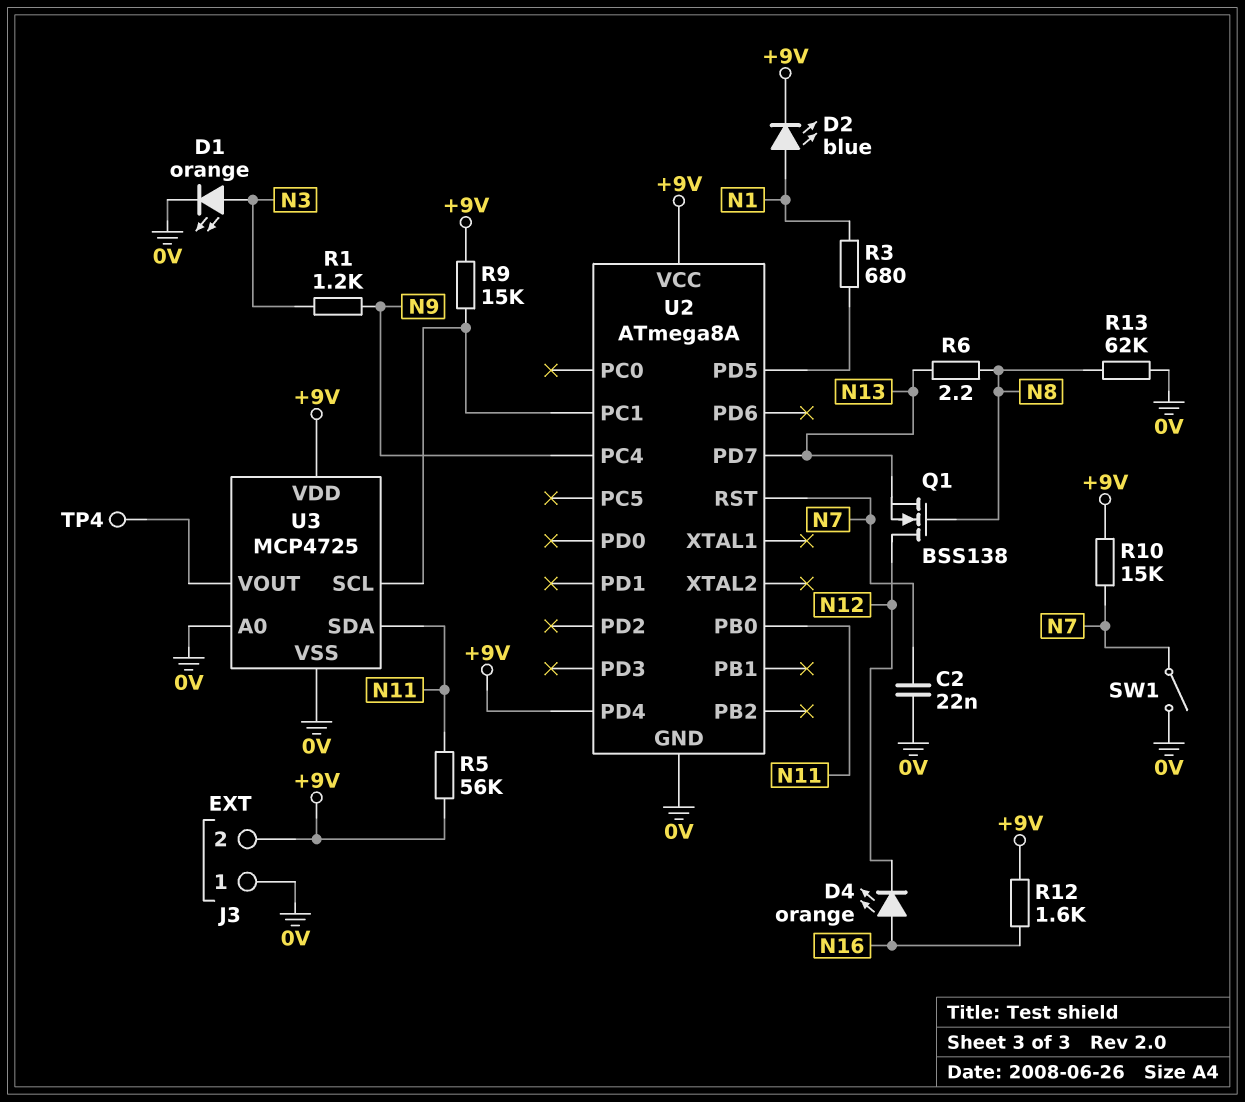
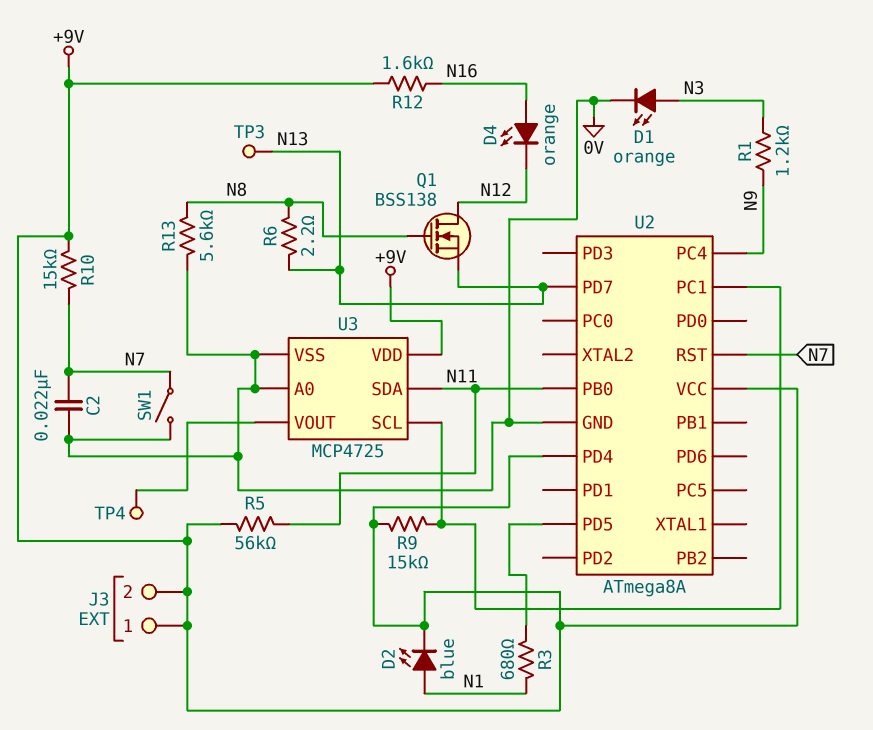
J3 pin 1: 0V -> +9V
R13: 62k (0V, N8) -> 5.6k (0V, N8)
TP3: none -> test point (N13)

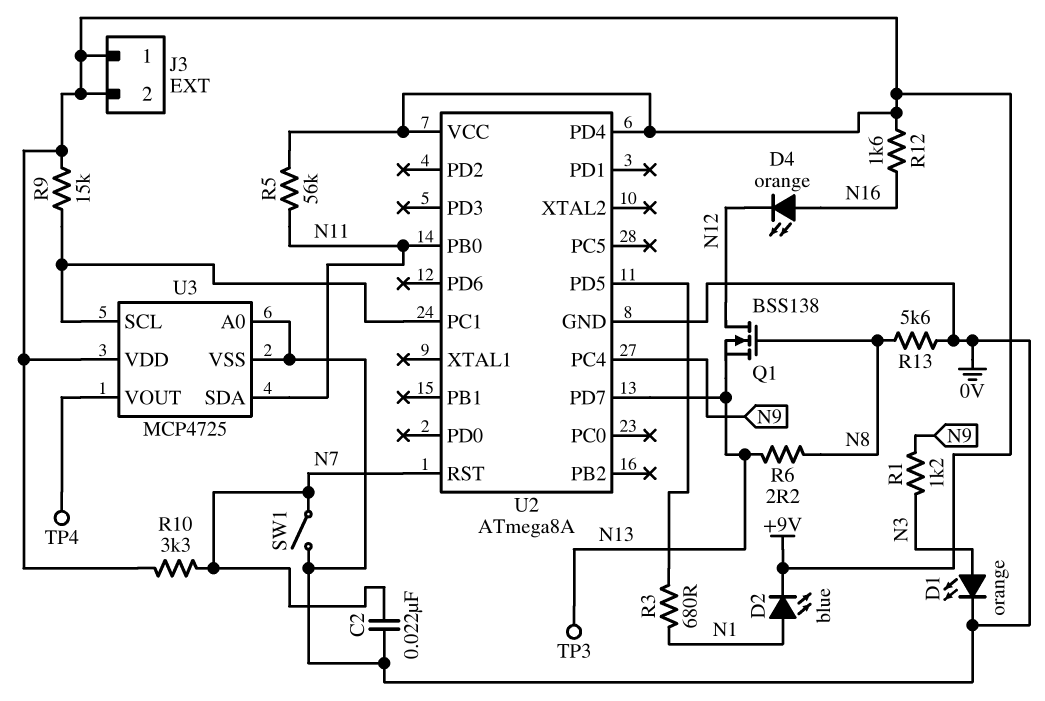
R10: 15k (+9V, N7) -> 3.3k (+9V, N7)

